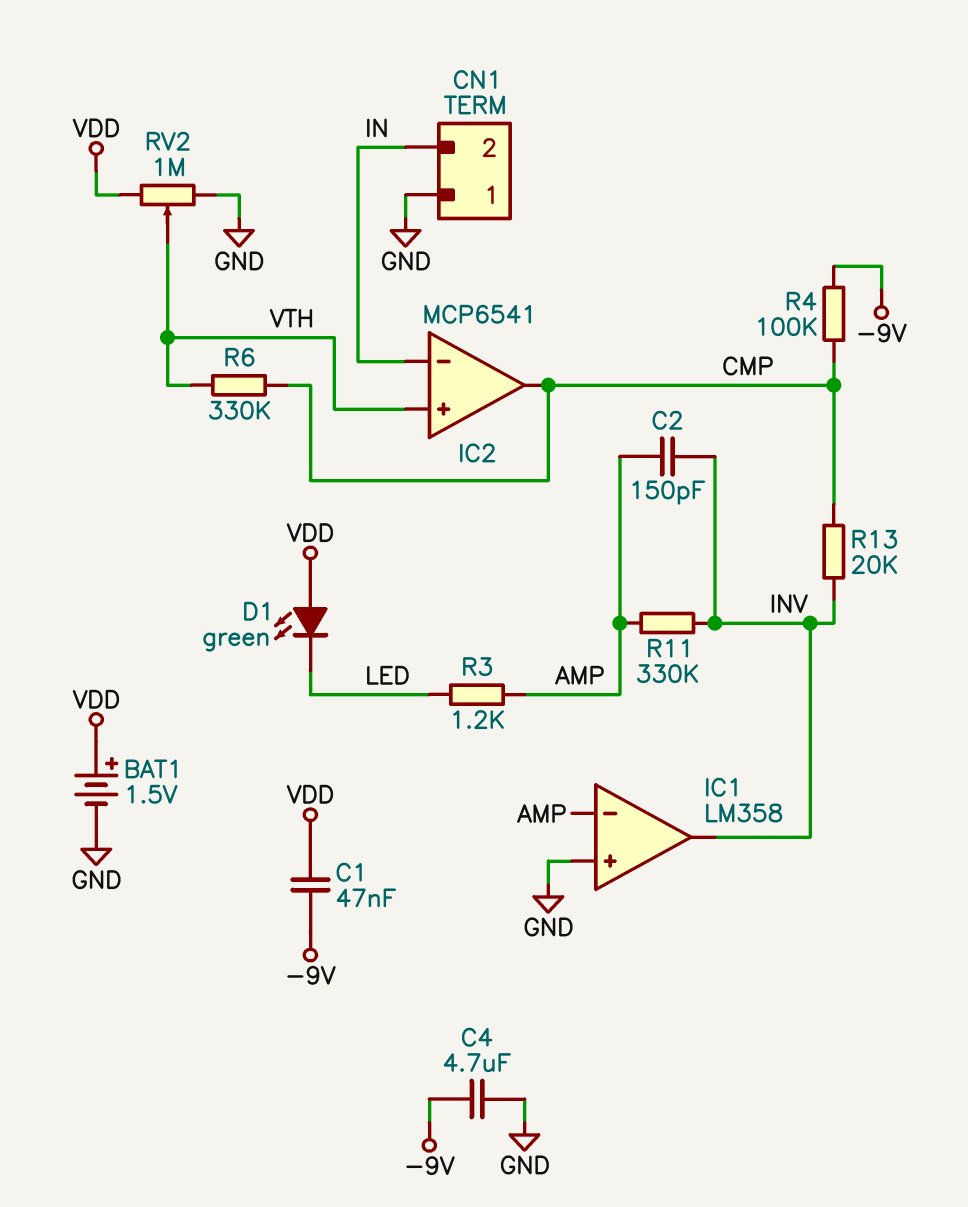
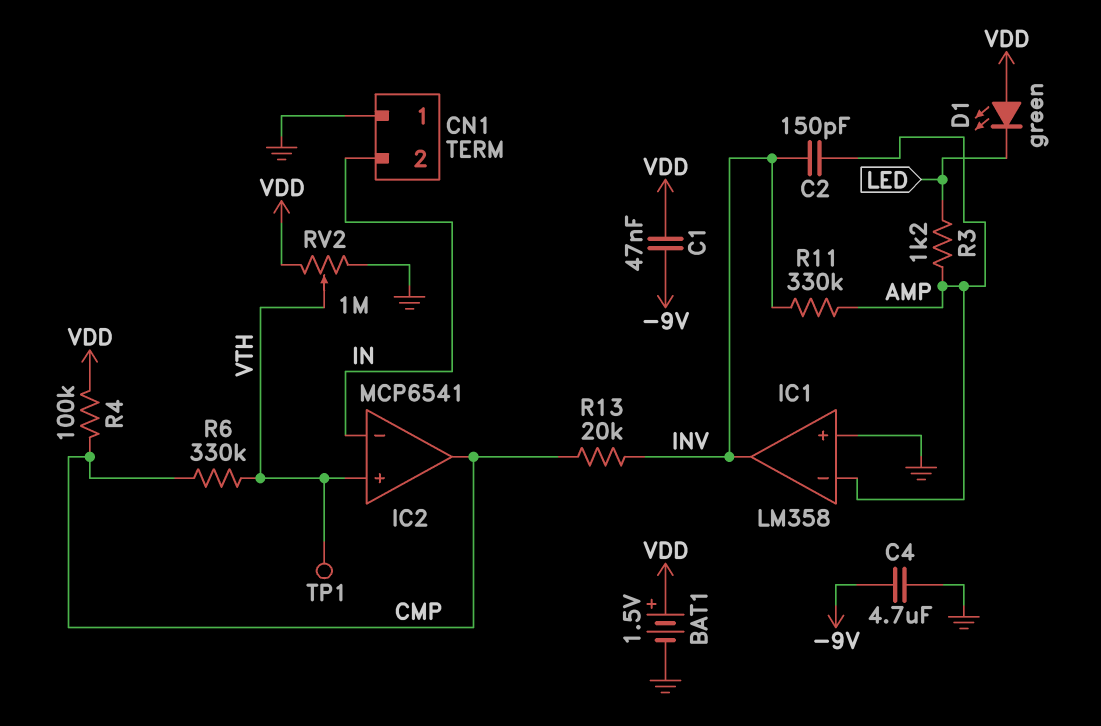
R4: 100k (-9V, CMP) -> 100k (CMP, VDD)
TP1: none -> test point (VTH)

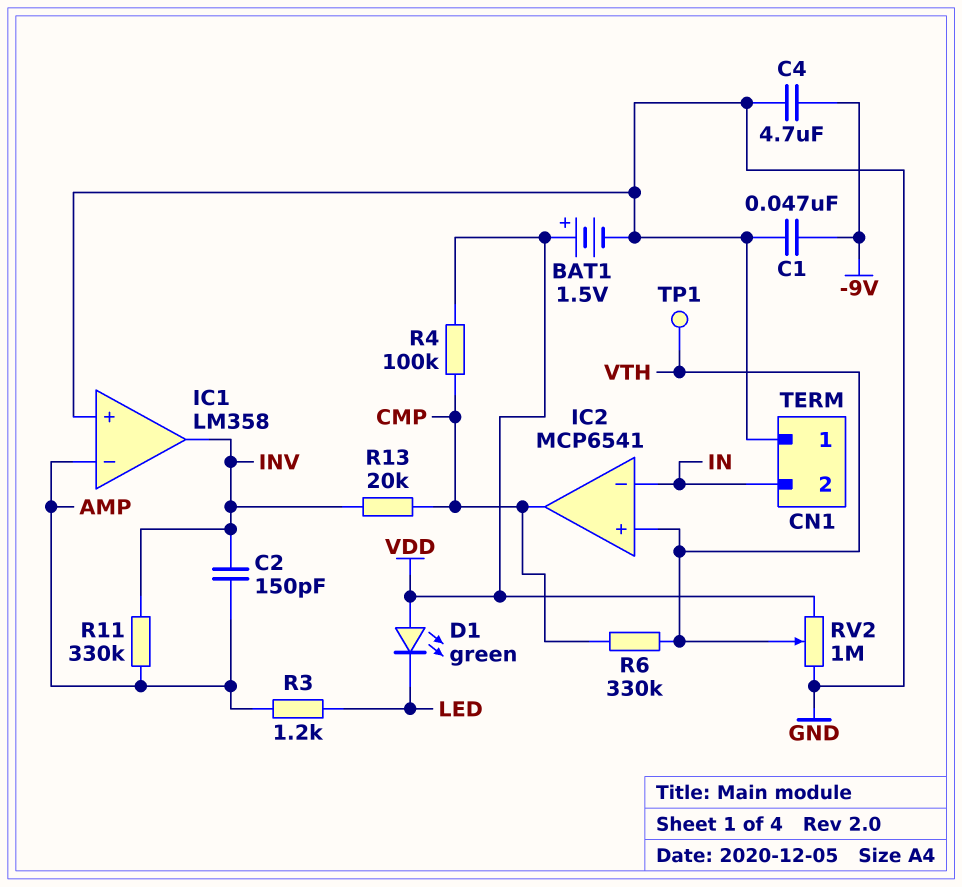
C1: 47nF (-9V, VDD) -> 47nF (-9V, GND)

